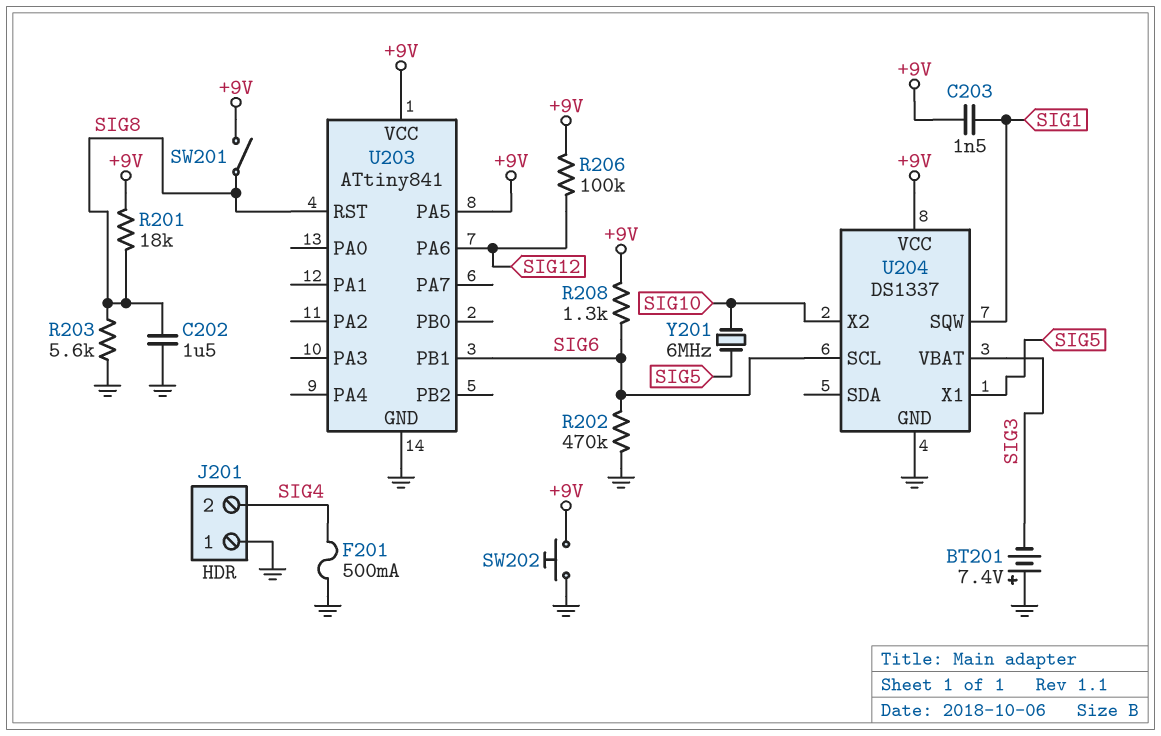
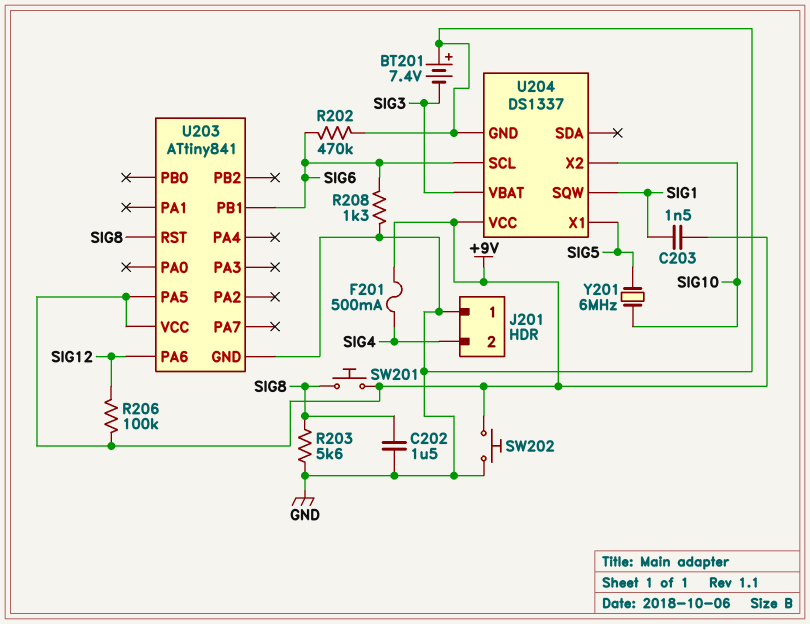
F201: 500mA (GND, SIG4) -> 500mA (+9V, SIG4)
R201: 18k (+9V, SIG8) -> none
R208: 1.3k (+9V, SIG6) -> 1.3k (GND, SIG6)
SW201: switch (+9V, SIG8) -> button (+9V, SIG8)

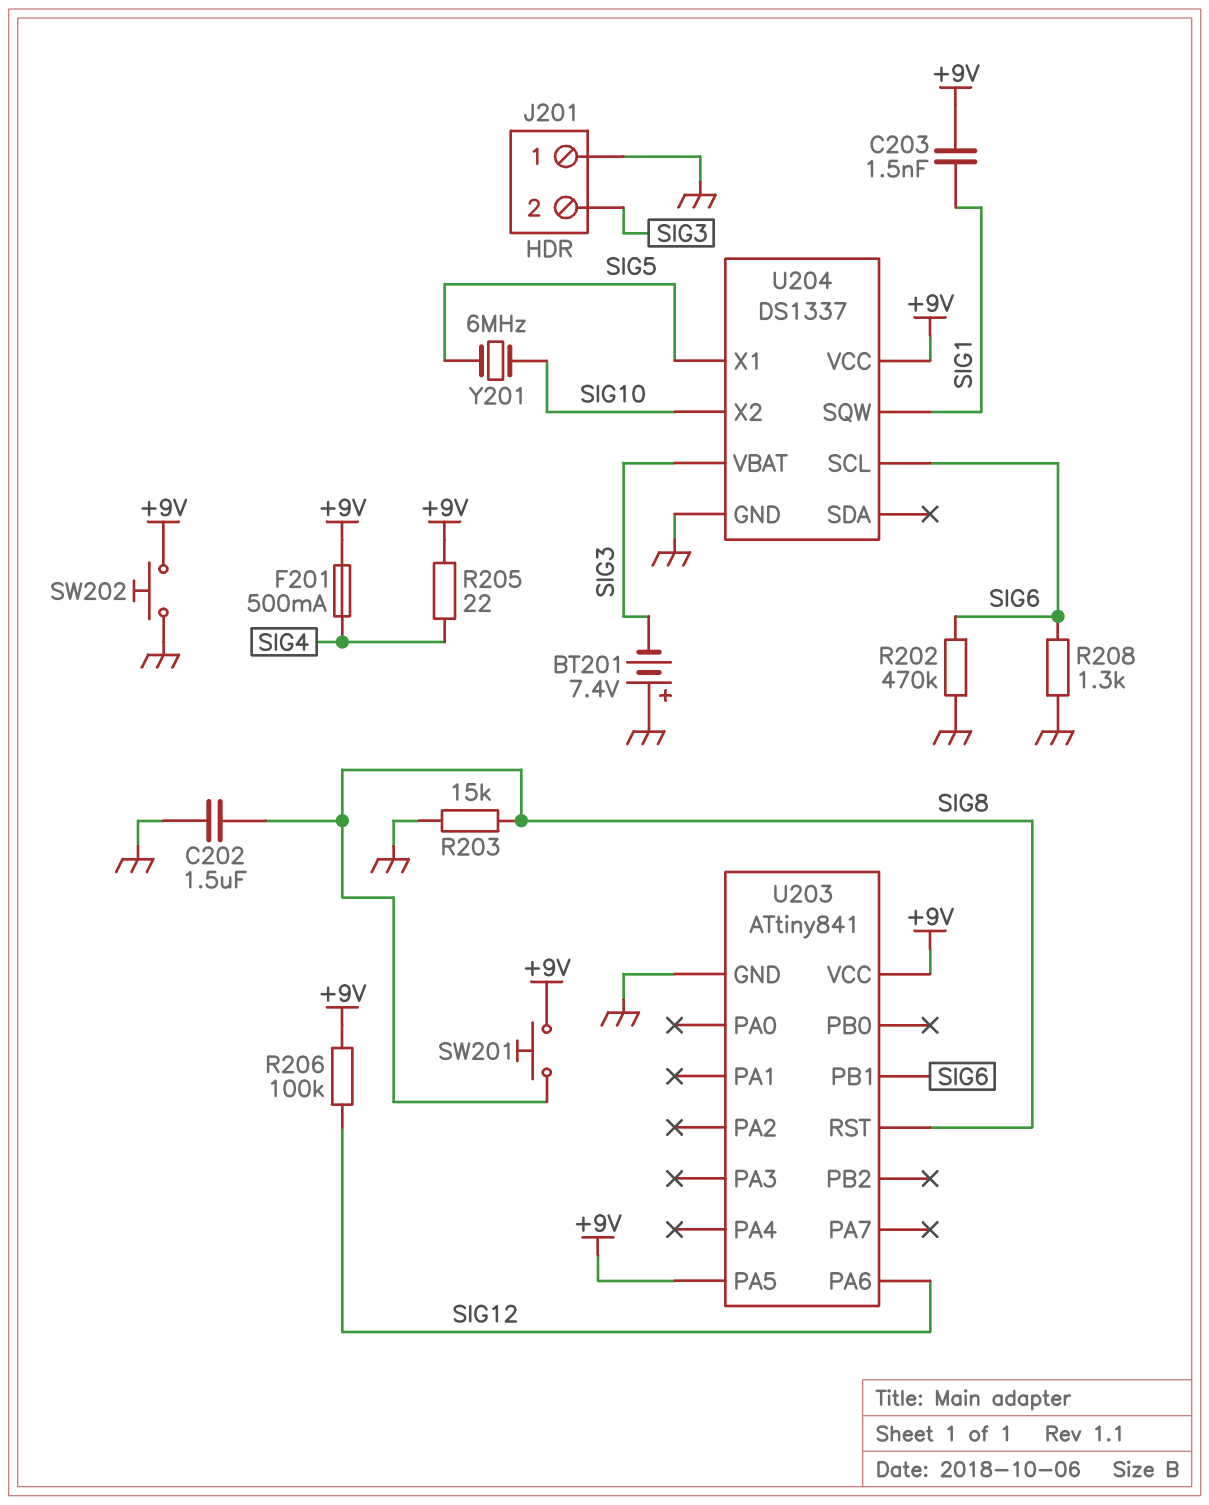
J201 pin 2: SIG4 -> SIG3
R203: 5.6k (GND, SIG8) -> 15k (GND, SIG8)
R205: none -> 22 (+9V, SIG4)

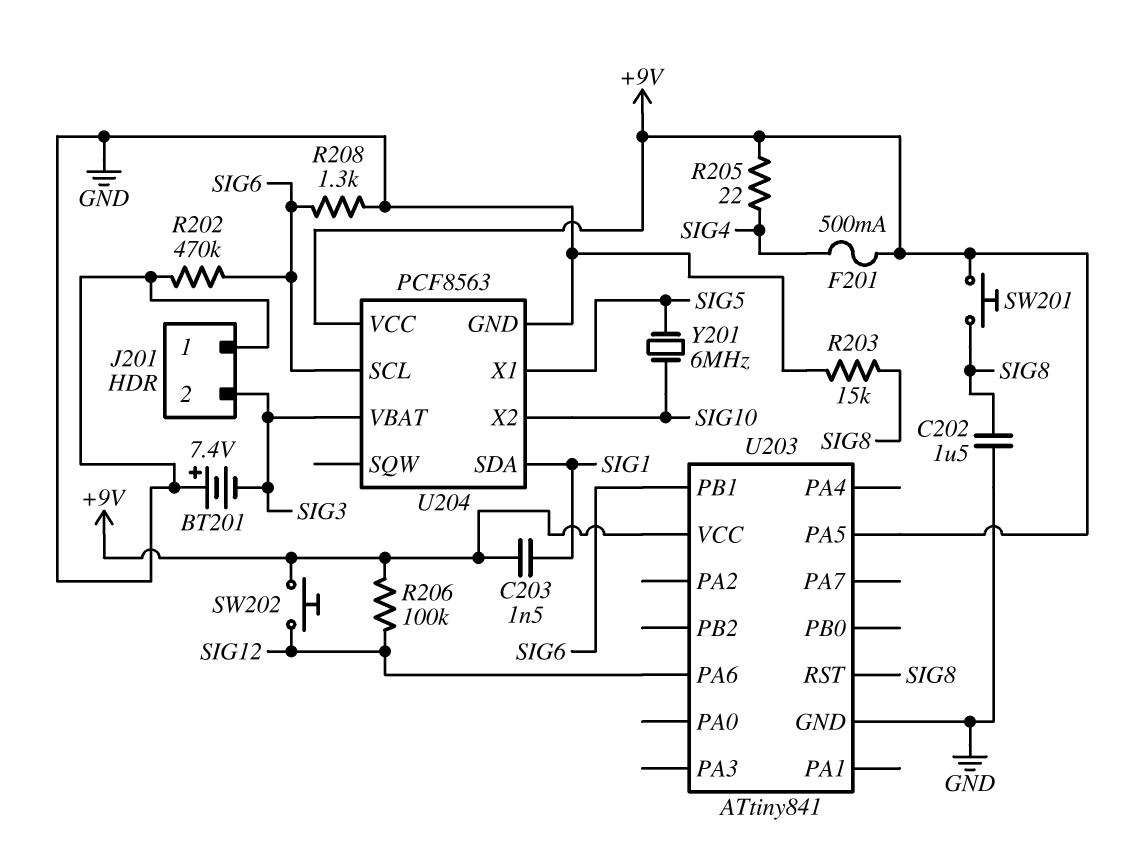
SW202: button (+9V, GND) -> button (+9V, SIG12)
U204: DS1337 -> PCF8563
U204 pin SDA: none -> SIG1
U204 pin SQW: SIG1 -> none

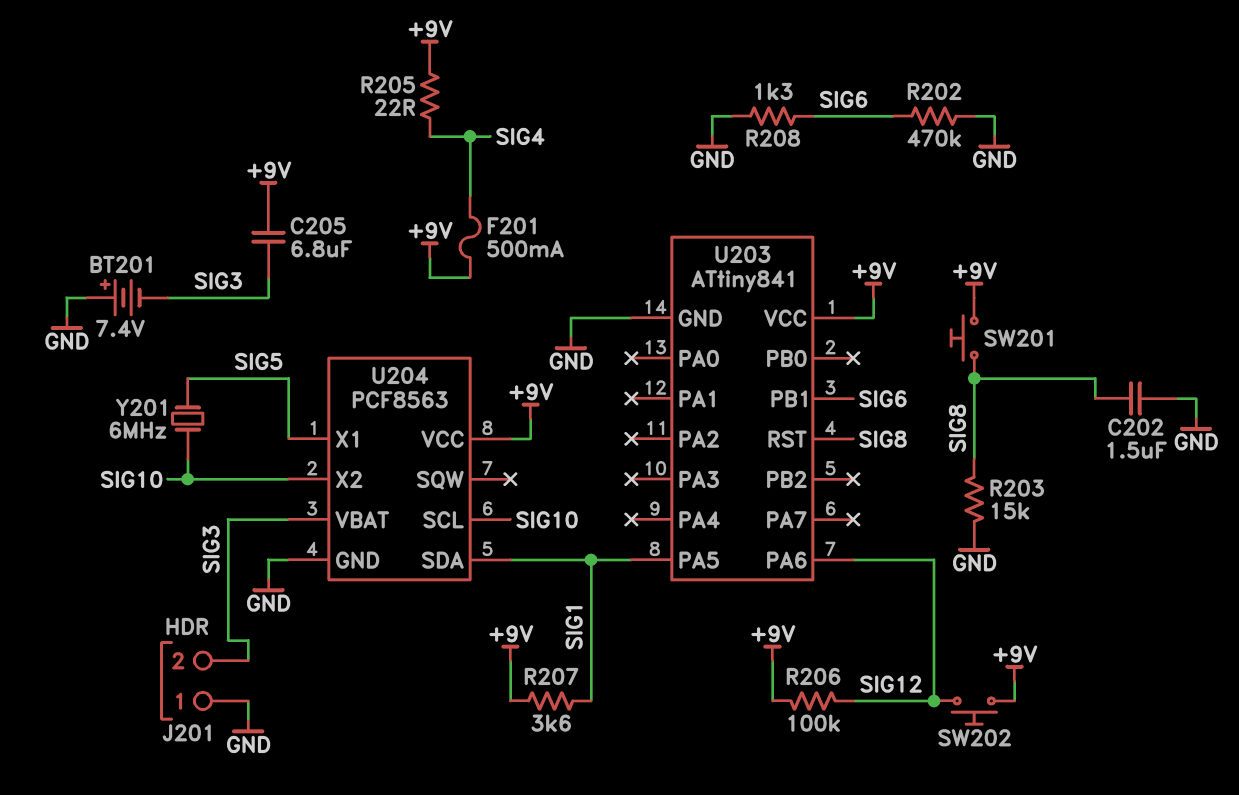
C203: 1.5nF (+9V, SIG1) -> none
C205: none -> 6.8uF (+9V, SIG3)
R207: none -> 3.6k (+9V, SIG1)
U203 pin PA5: +9V -> SIG1
U204 pin SCL: SIG6 -> SIG10

